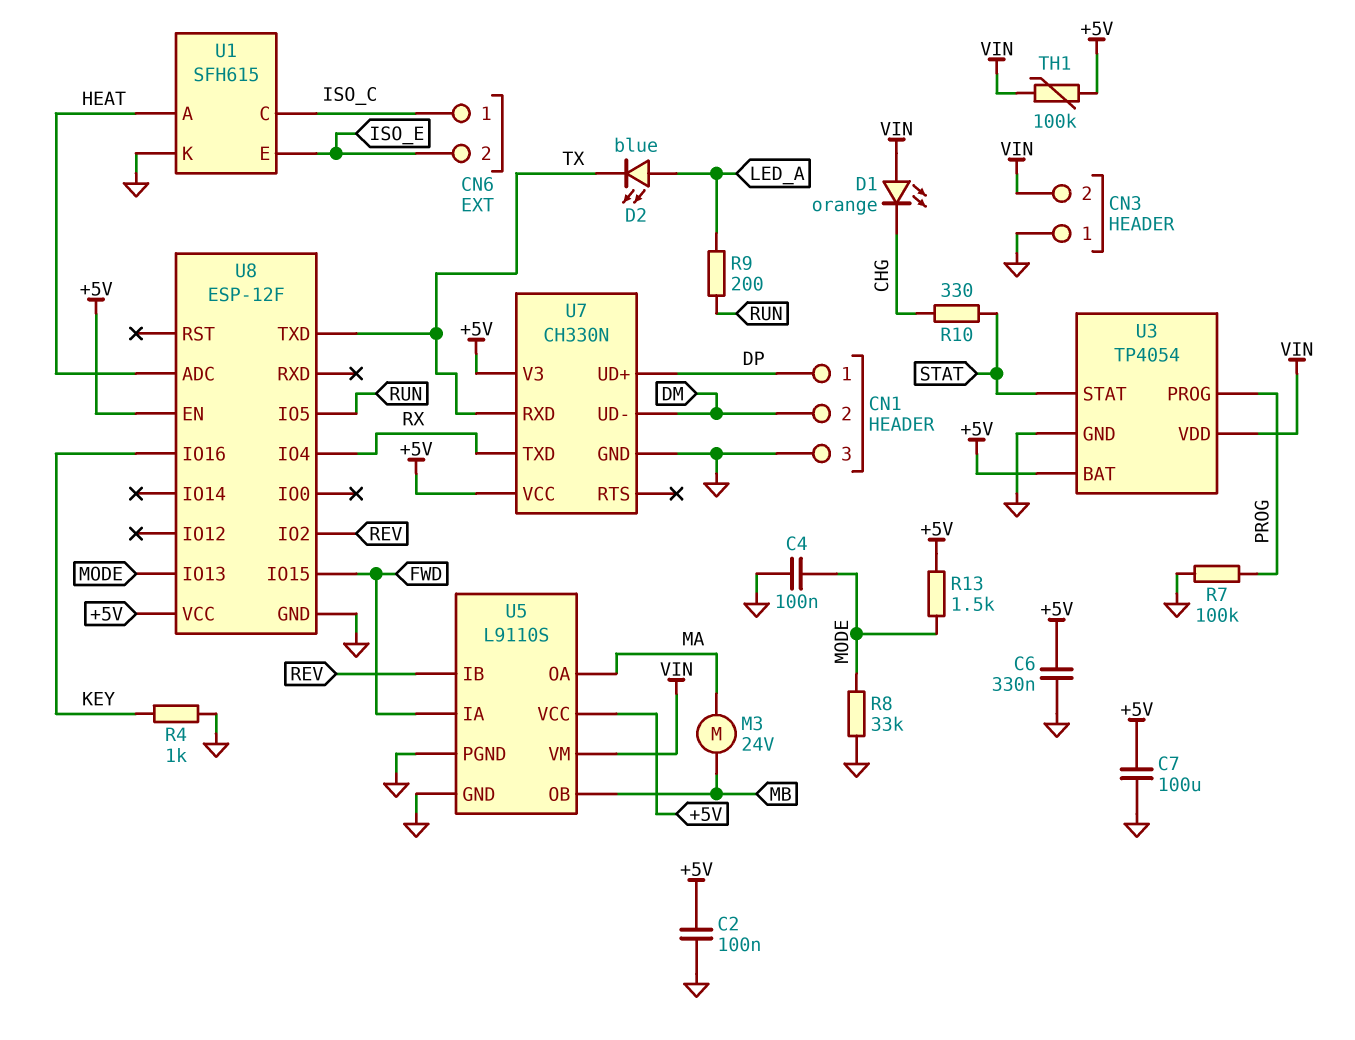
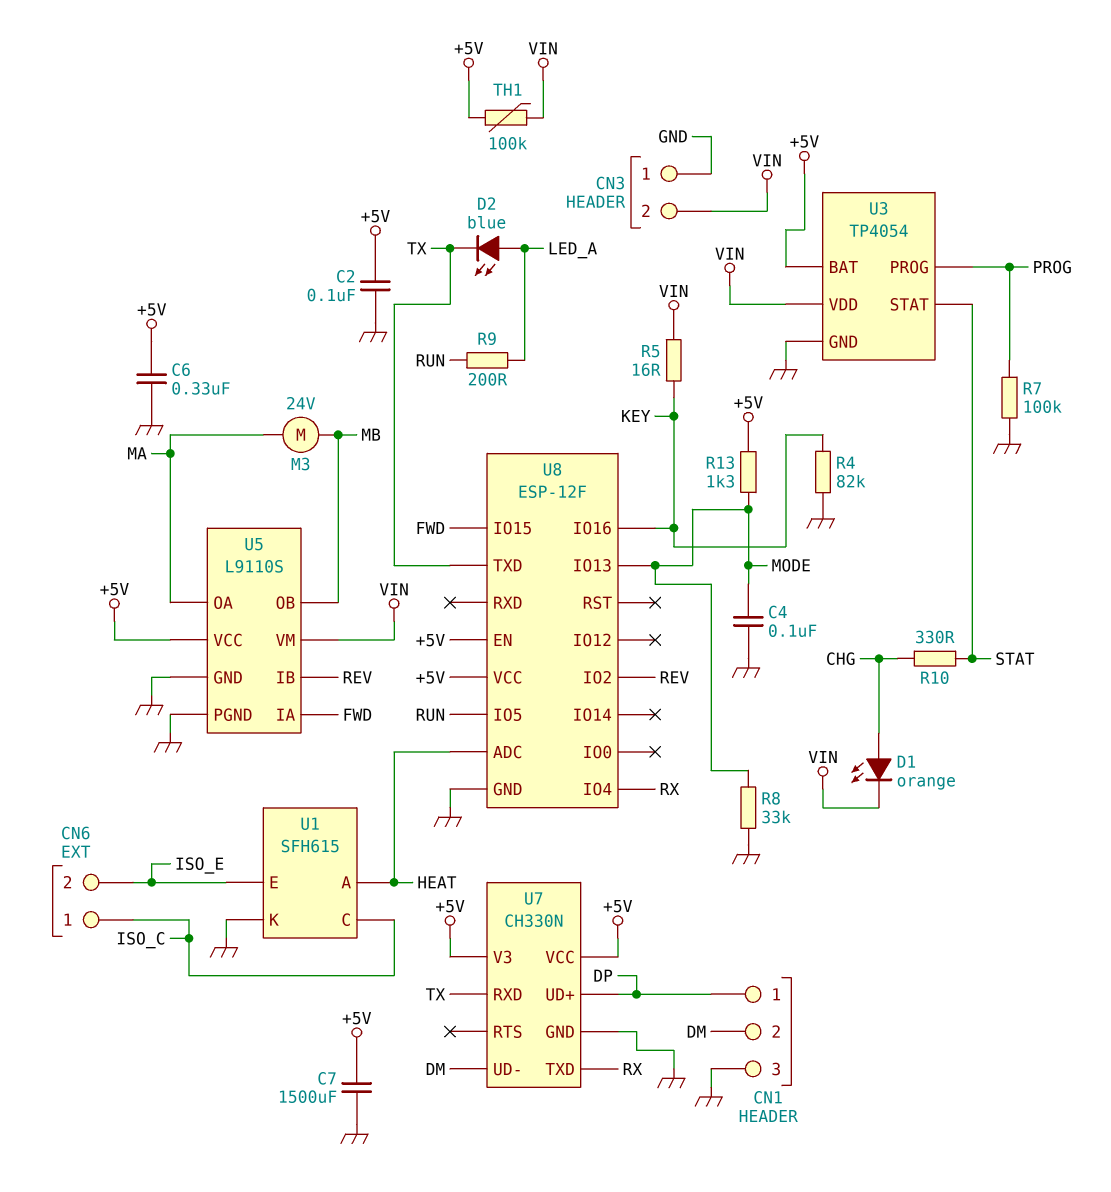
C7: 100uF (+5V, GND) -> 1500uF (+5V, GND)
D1: LED orange (A VIN, K CHG) -> LED orange (A CHG, K VIN)
R4: 1k (GND, KEY) -> 82k (GND, KEY)
R5: none -> 16 (KEY, VIN)
R13: 1.5k (+5V, MODE) -> 1.3k (+5V, MODE)

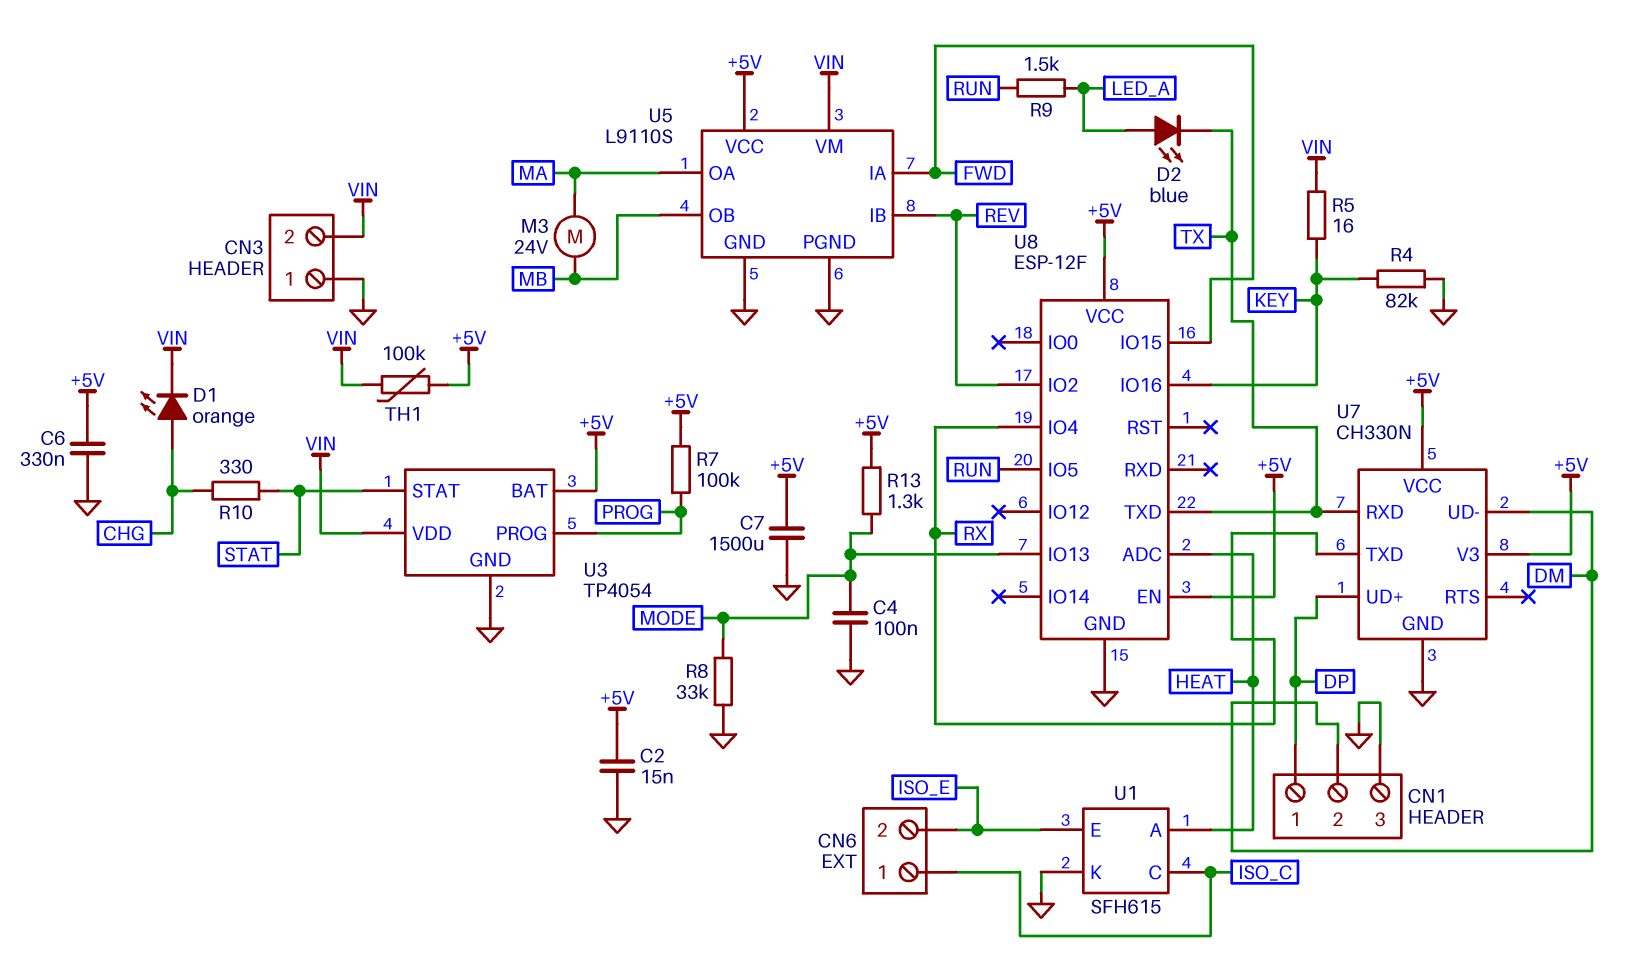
C2: 100nF (+5V, GND) -> 15nF (+5V, GND)
R7: 100k (GND, PROG) -> 100k (+5V, PROG)
R9: 200 (LED_A, RUN) -> 1.5k (LED_A, RUN)

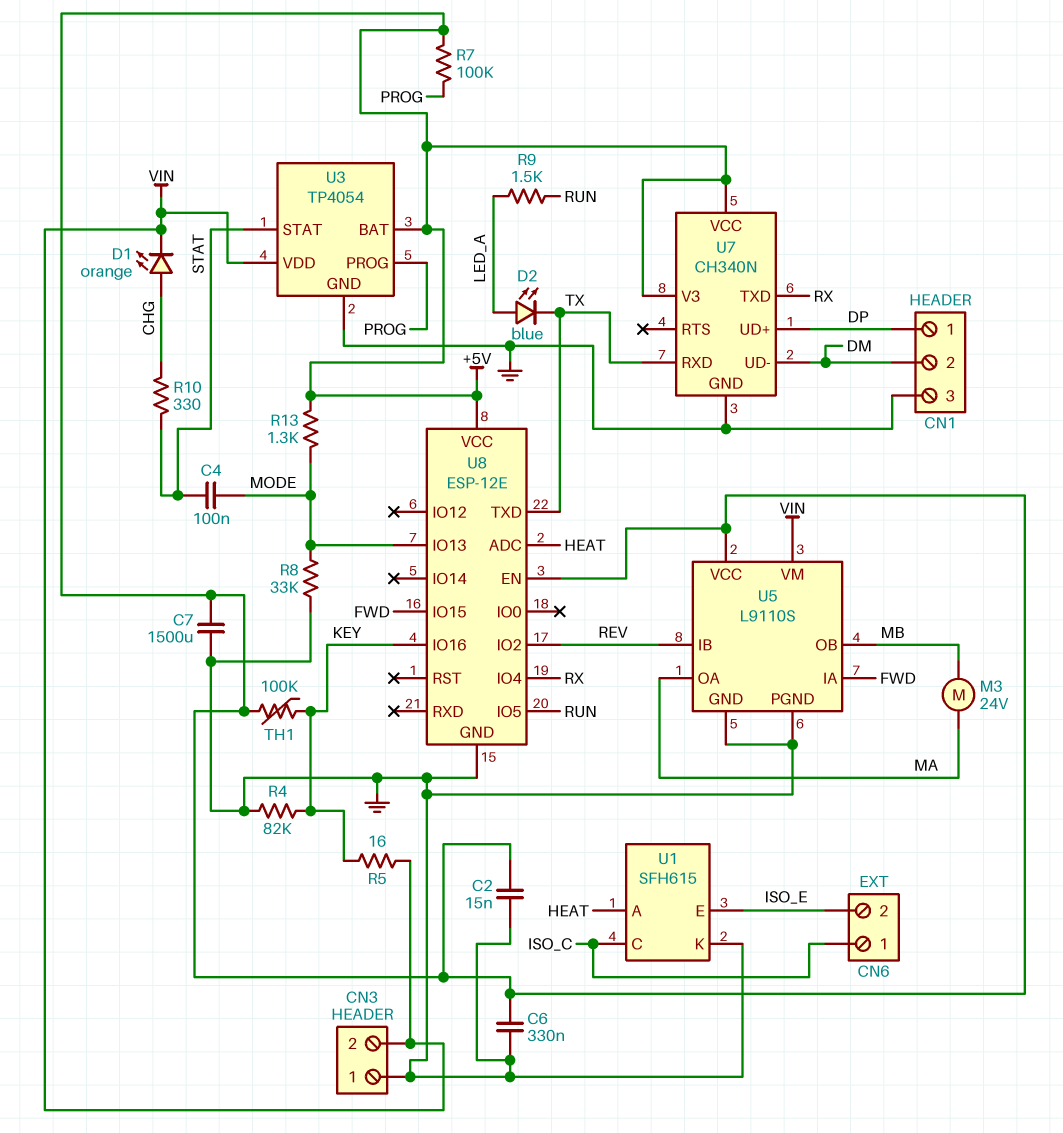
C4: 100nF (GND, MODE) -> 100nF (MODE, STAT)
TH1: 100k (+5V, VIN) -> 100k (+5V, KEY)
U7: CH330N -> CH340N
U8: ESP-12F -> ESP-12E

